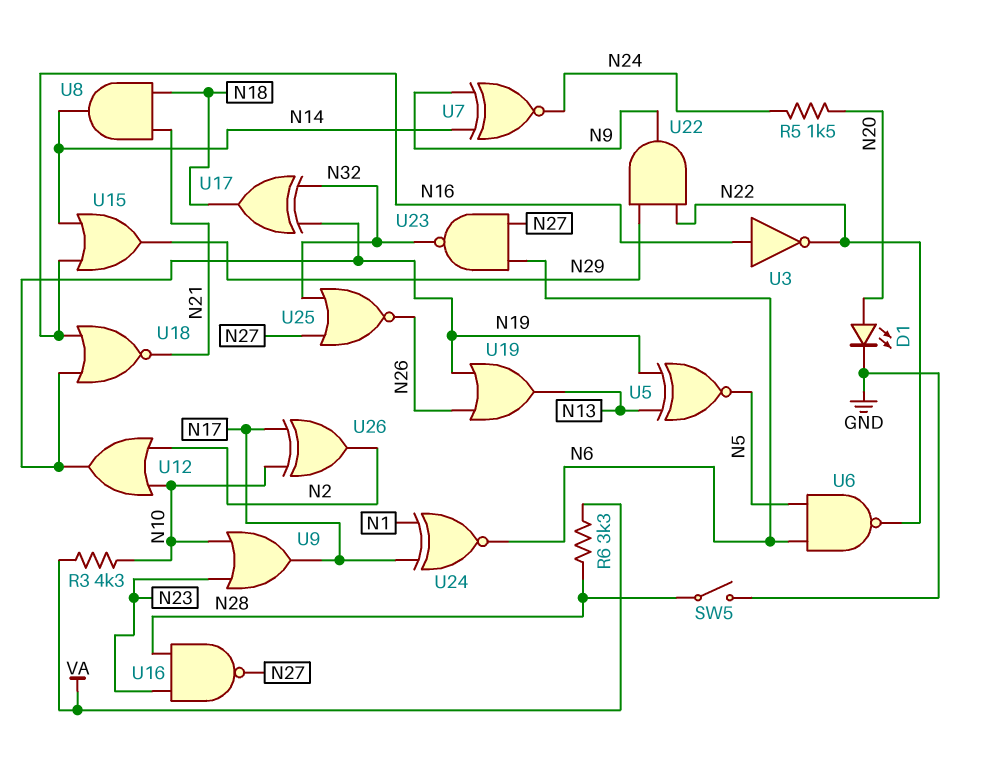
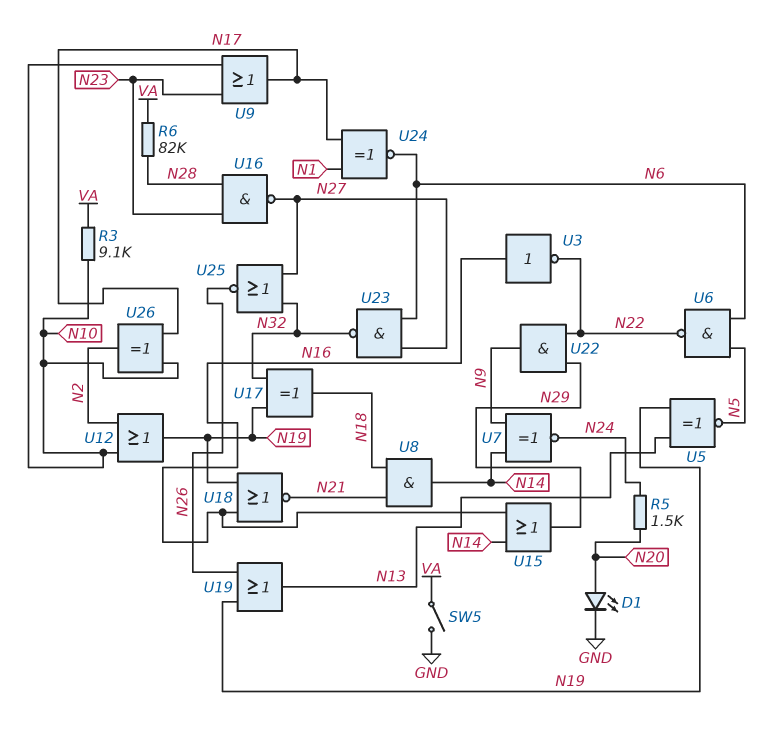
R3: 4.3k (N10, VA) -> 9.1k (N10, VA)
R6: 3.3k (N28, VA) -> 82k (N28, VA)
SW5: switch (GND, N28) -> switch (GND, VA)

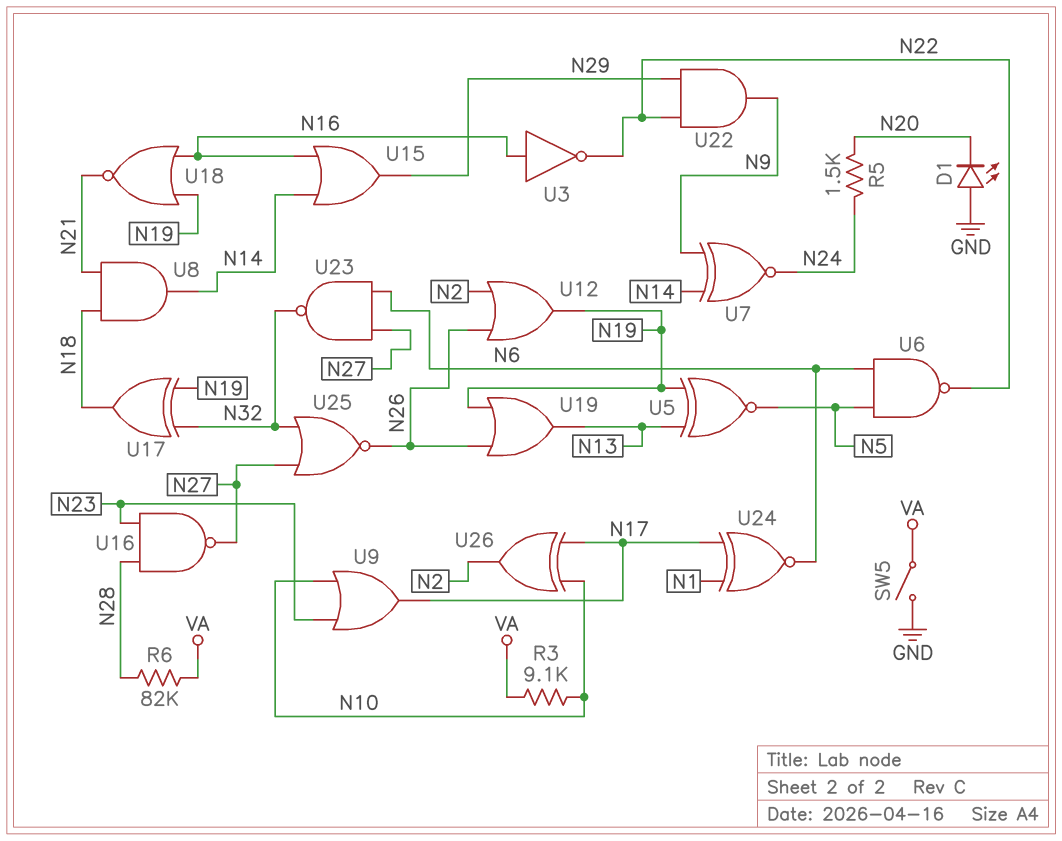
D1: LED (A N20, K GND) -> LED (A GND, K N20)
U12: OR (in N2, in N10, out N19) -> OR (in N2, in N26, out N19)

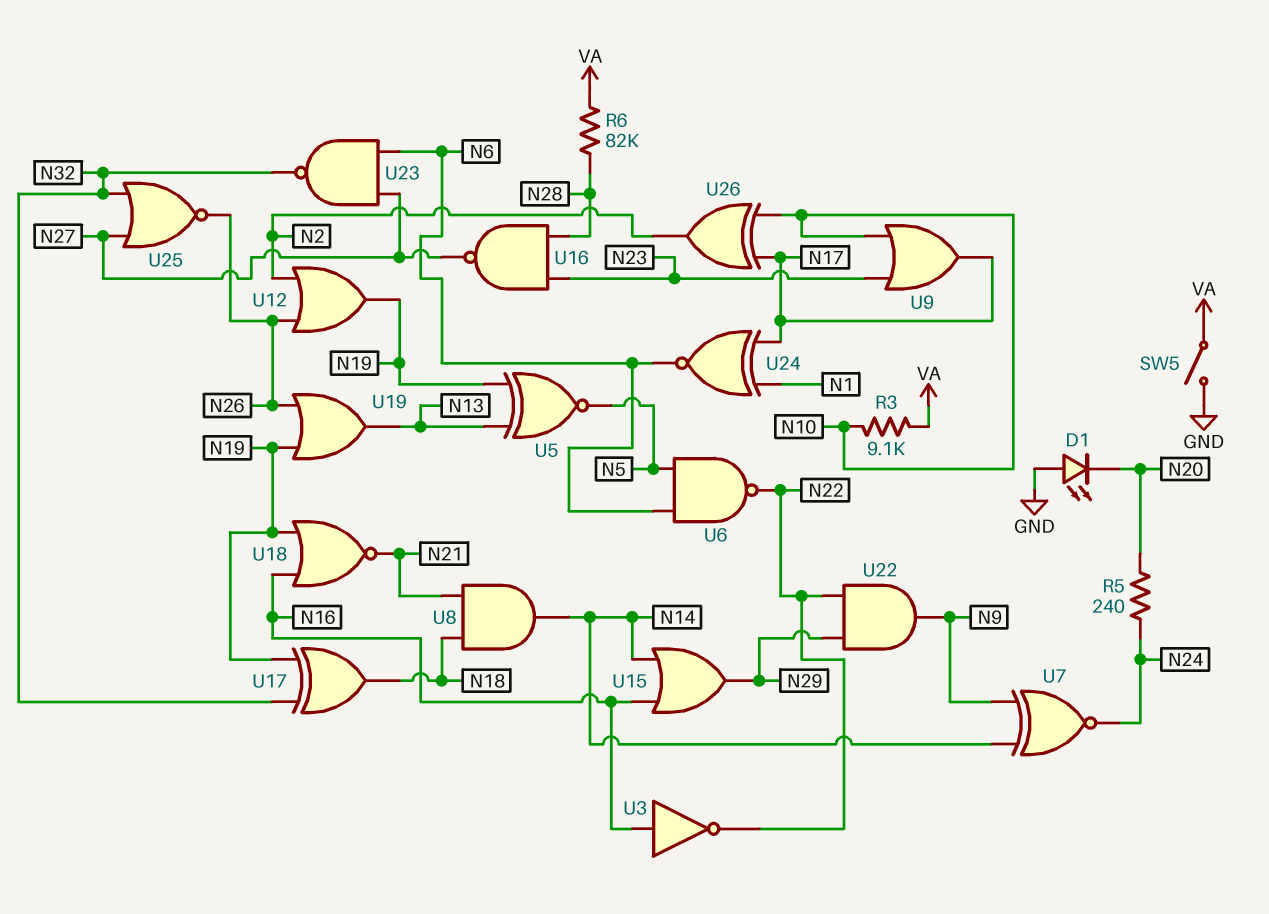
R5: 1.5k (N20, N24) -> 240 (N20, N24)

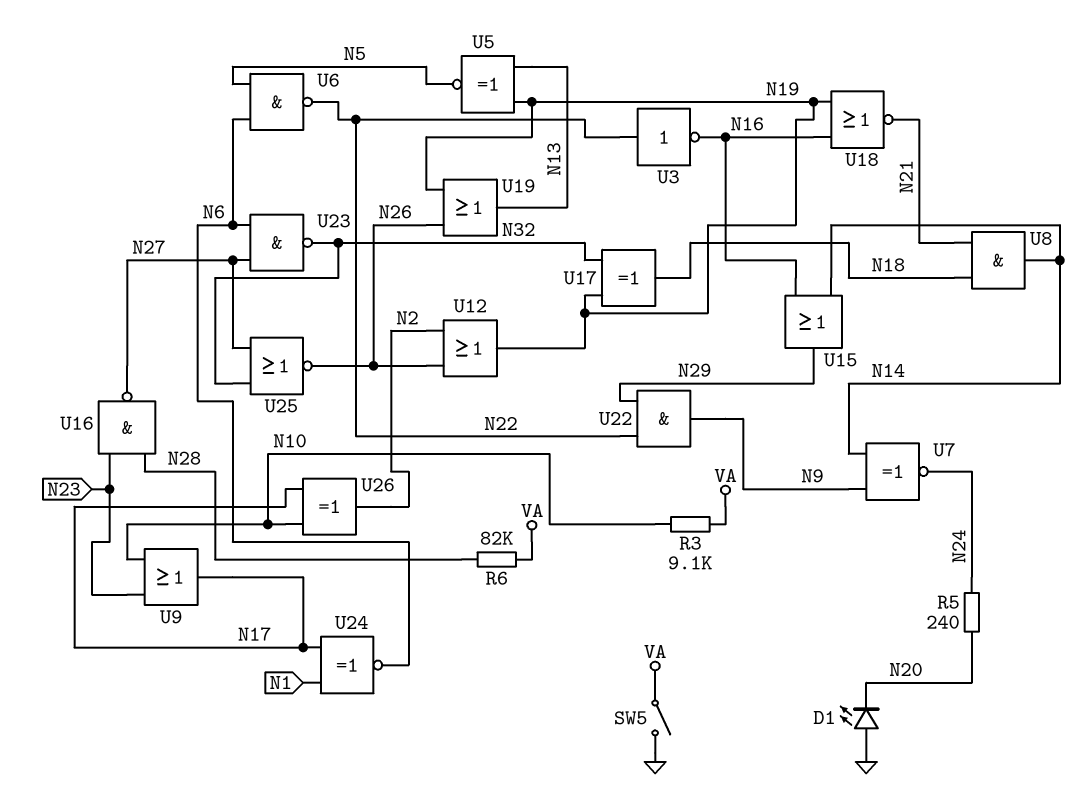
U3: NOT (in N16, out N22) -> NOT (in N22, out N16)

